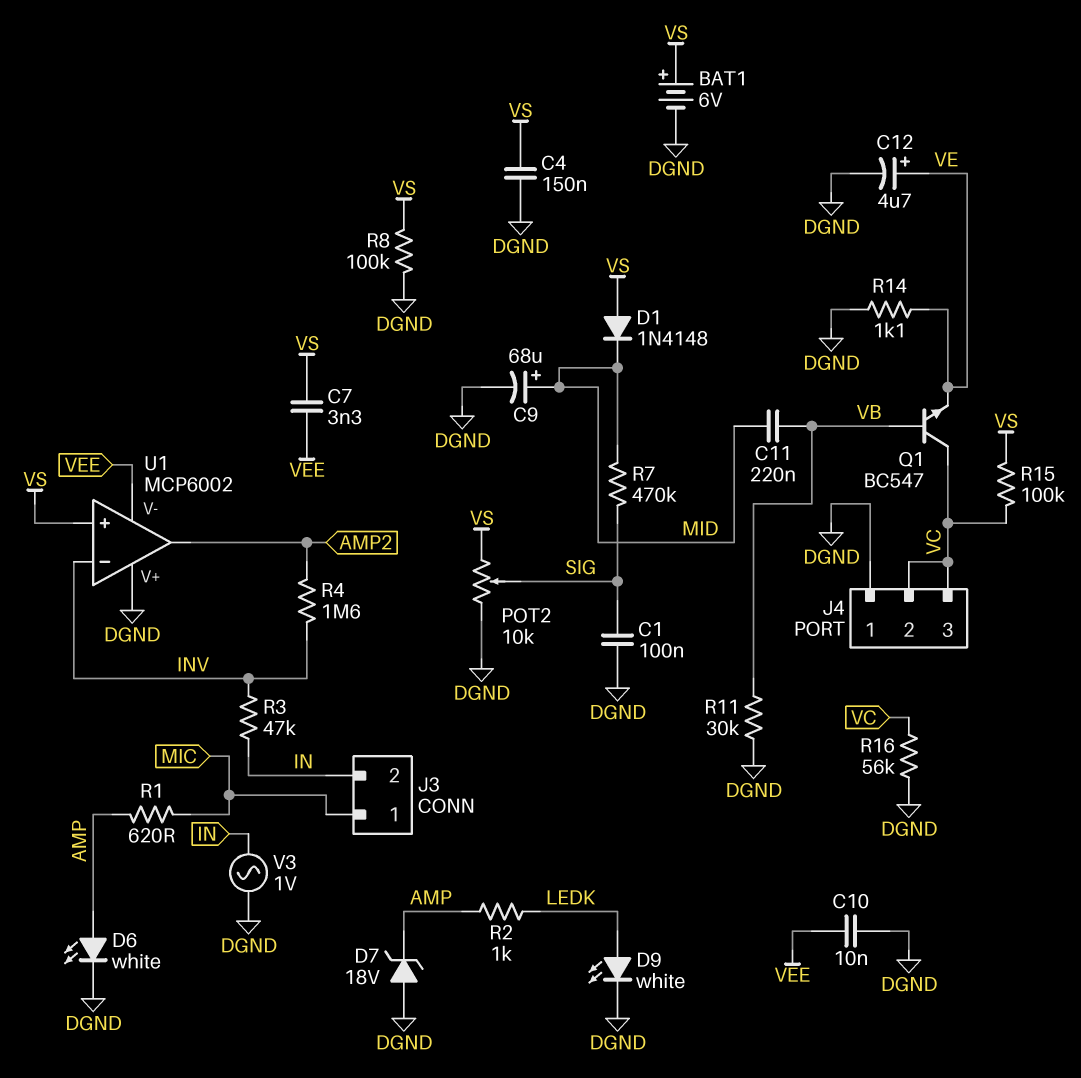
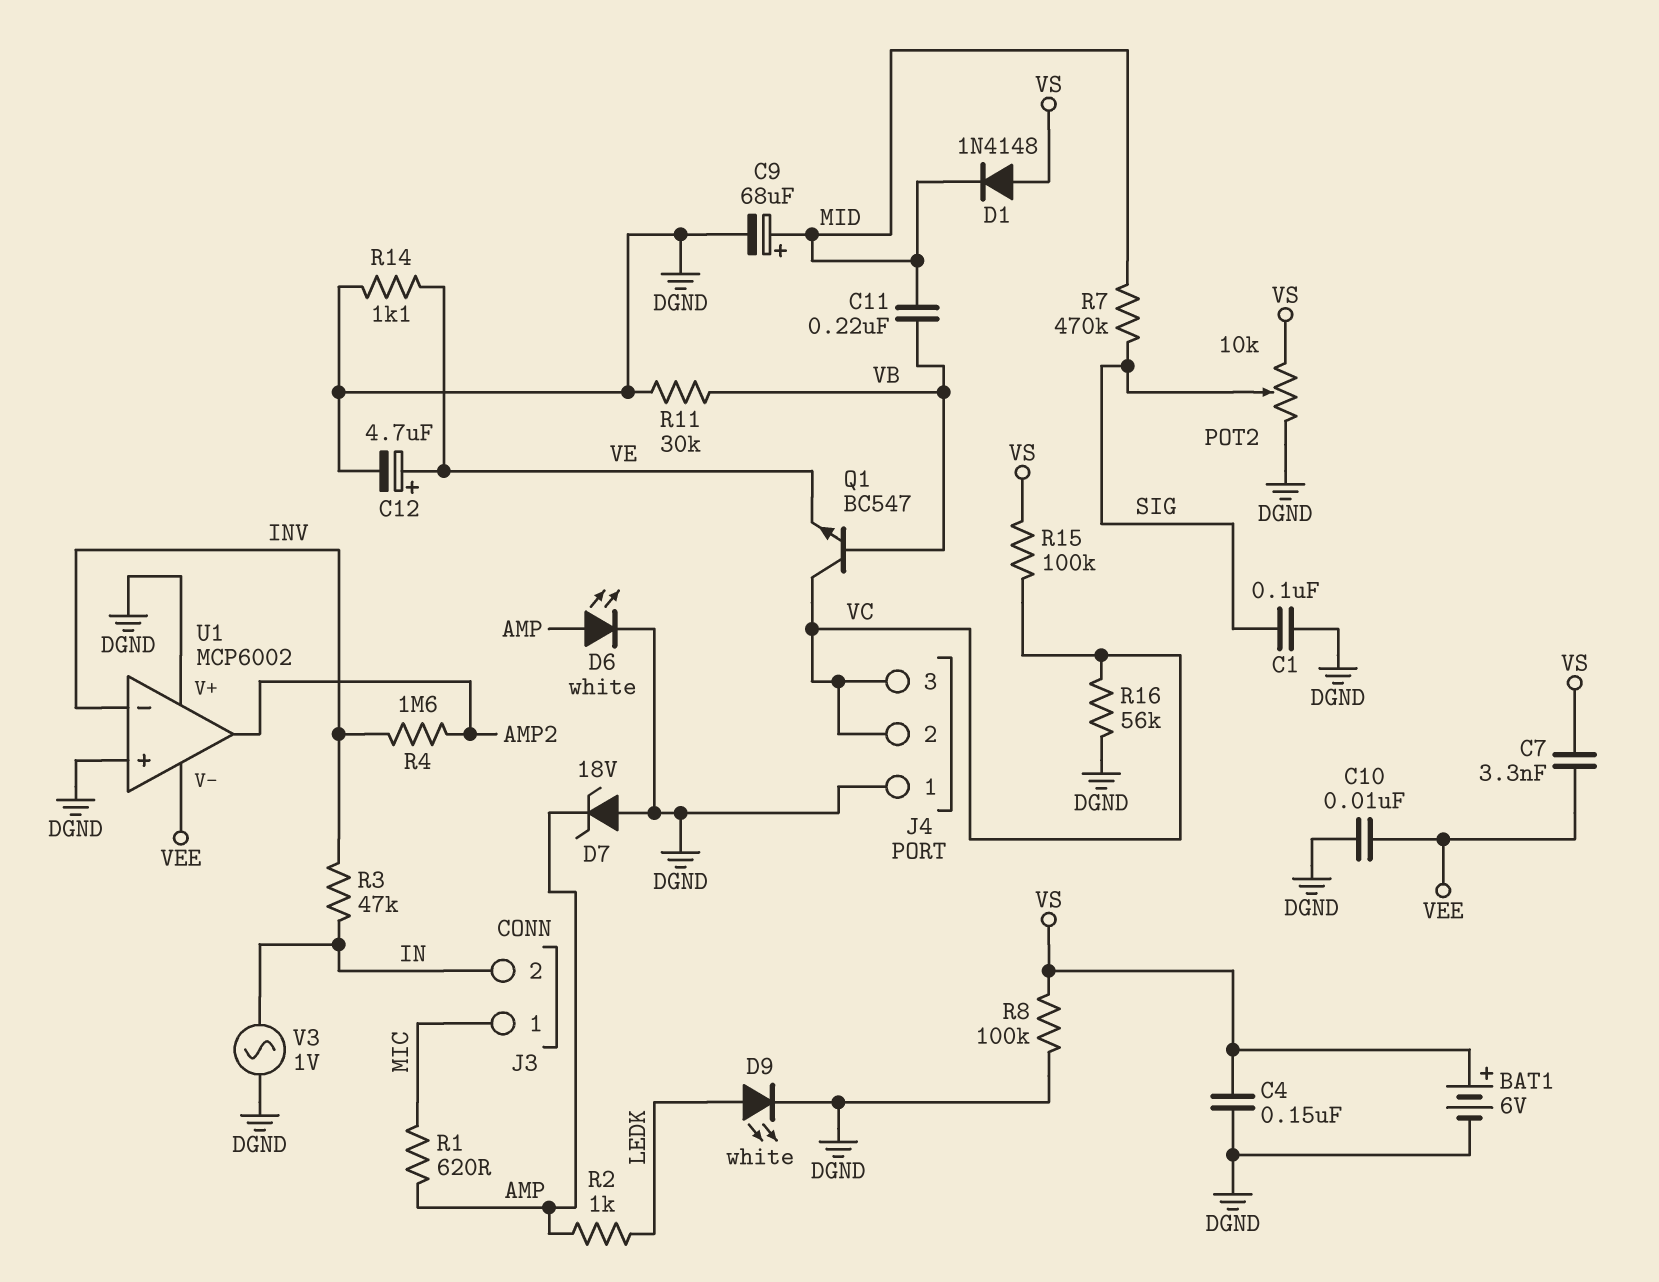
U1 pin in+: VS -> DGND

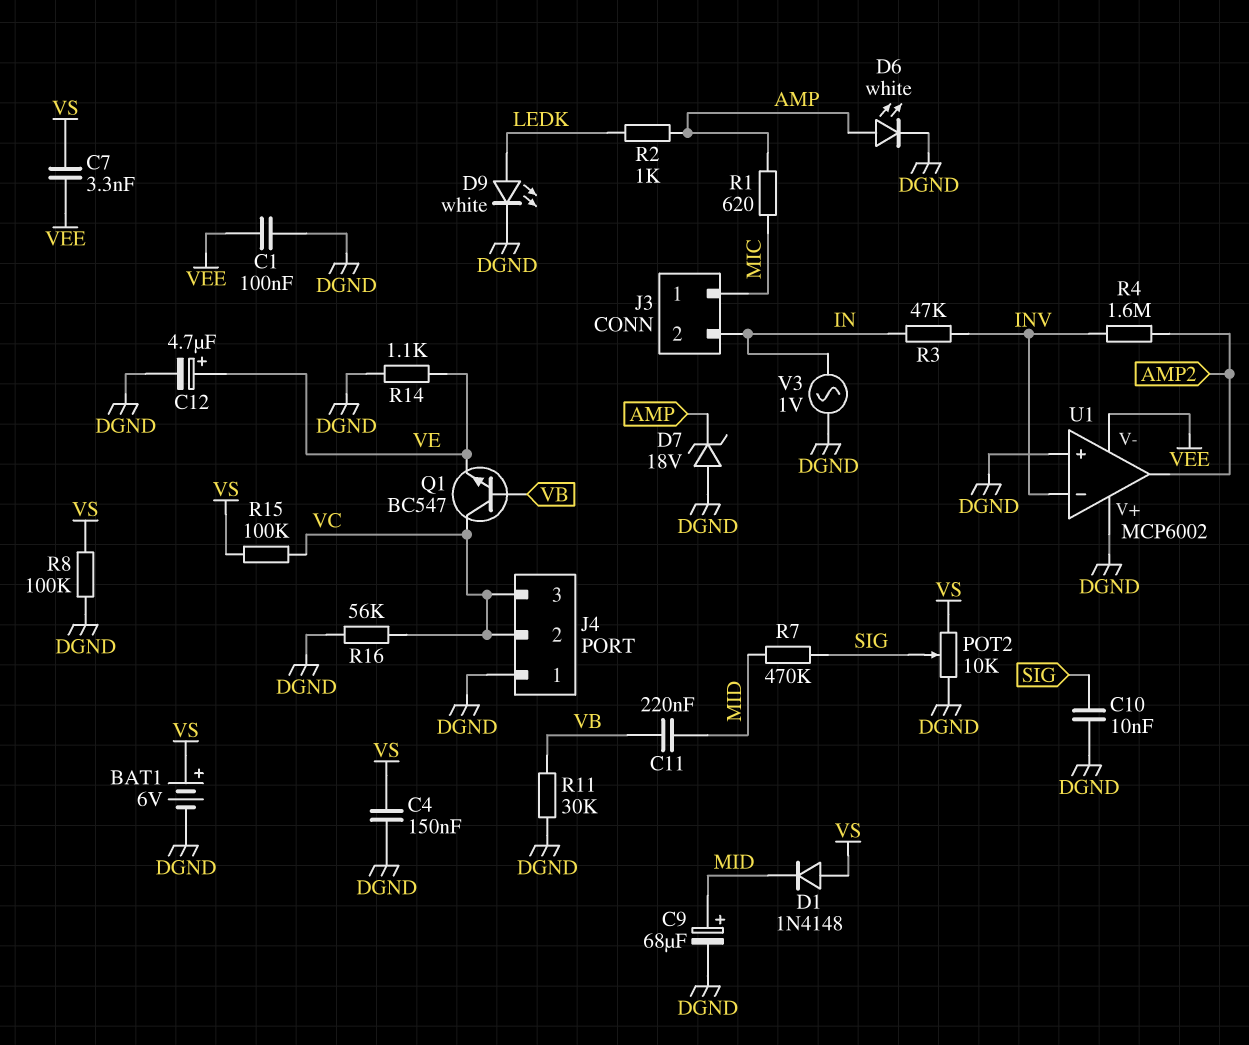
C1: 100nF (DGND, SIG) -> 100nF (DGND, VEE)
C10: 10nF (DGND, VEE) -> 10nF (DGND, SIG)

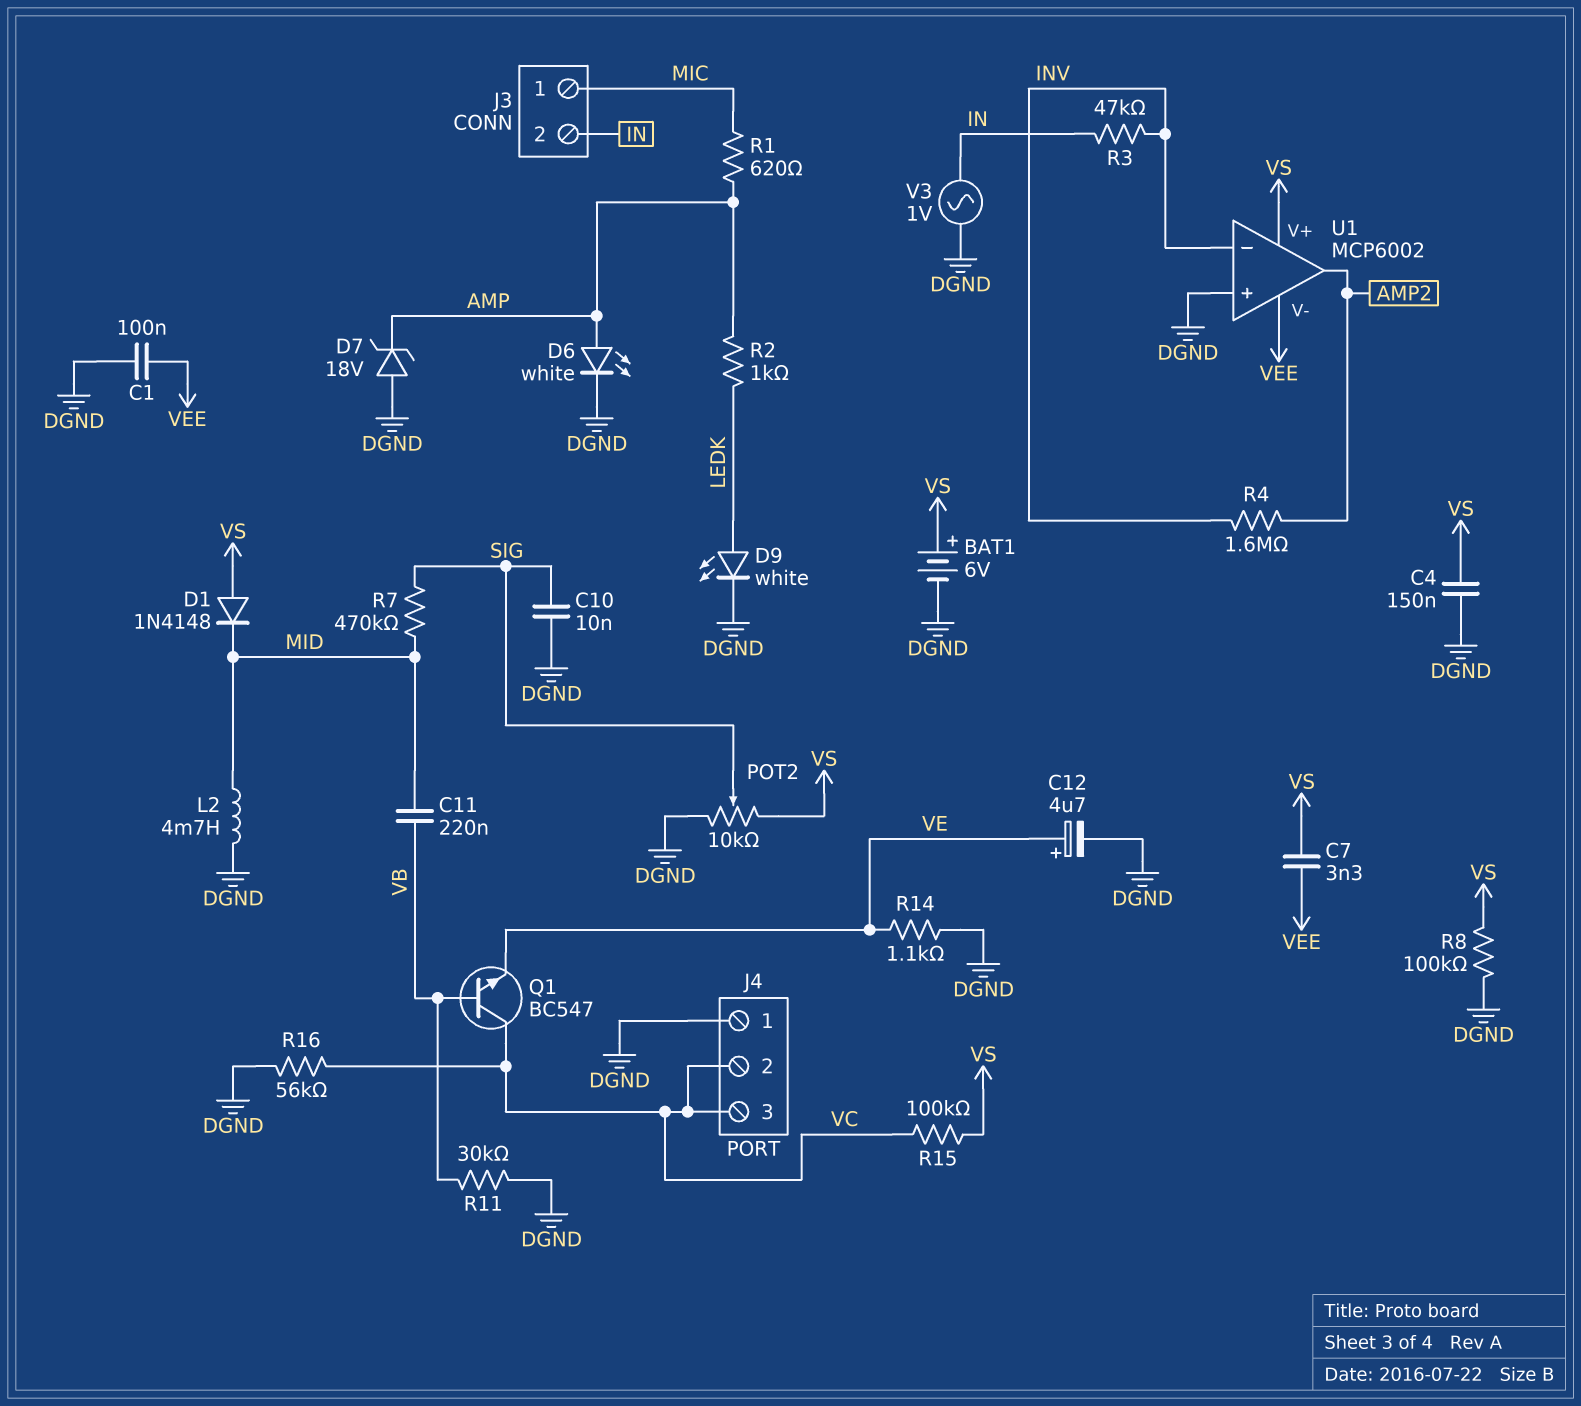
C9: 68uF (plus MID, minus DGND) -> none
L2: none -> 4.7mH (DGND, MID)
U1 pin V+: DGND -> VS

